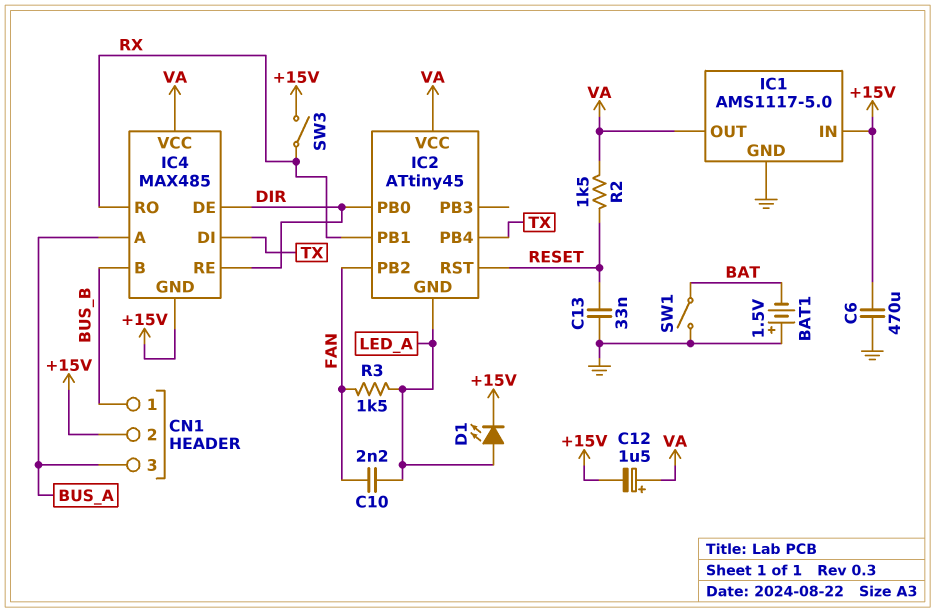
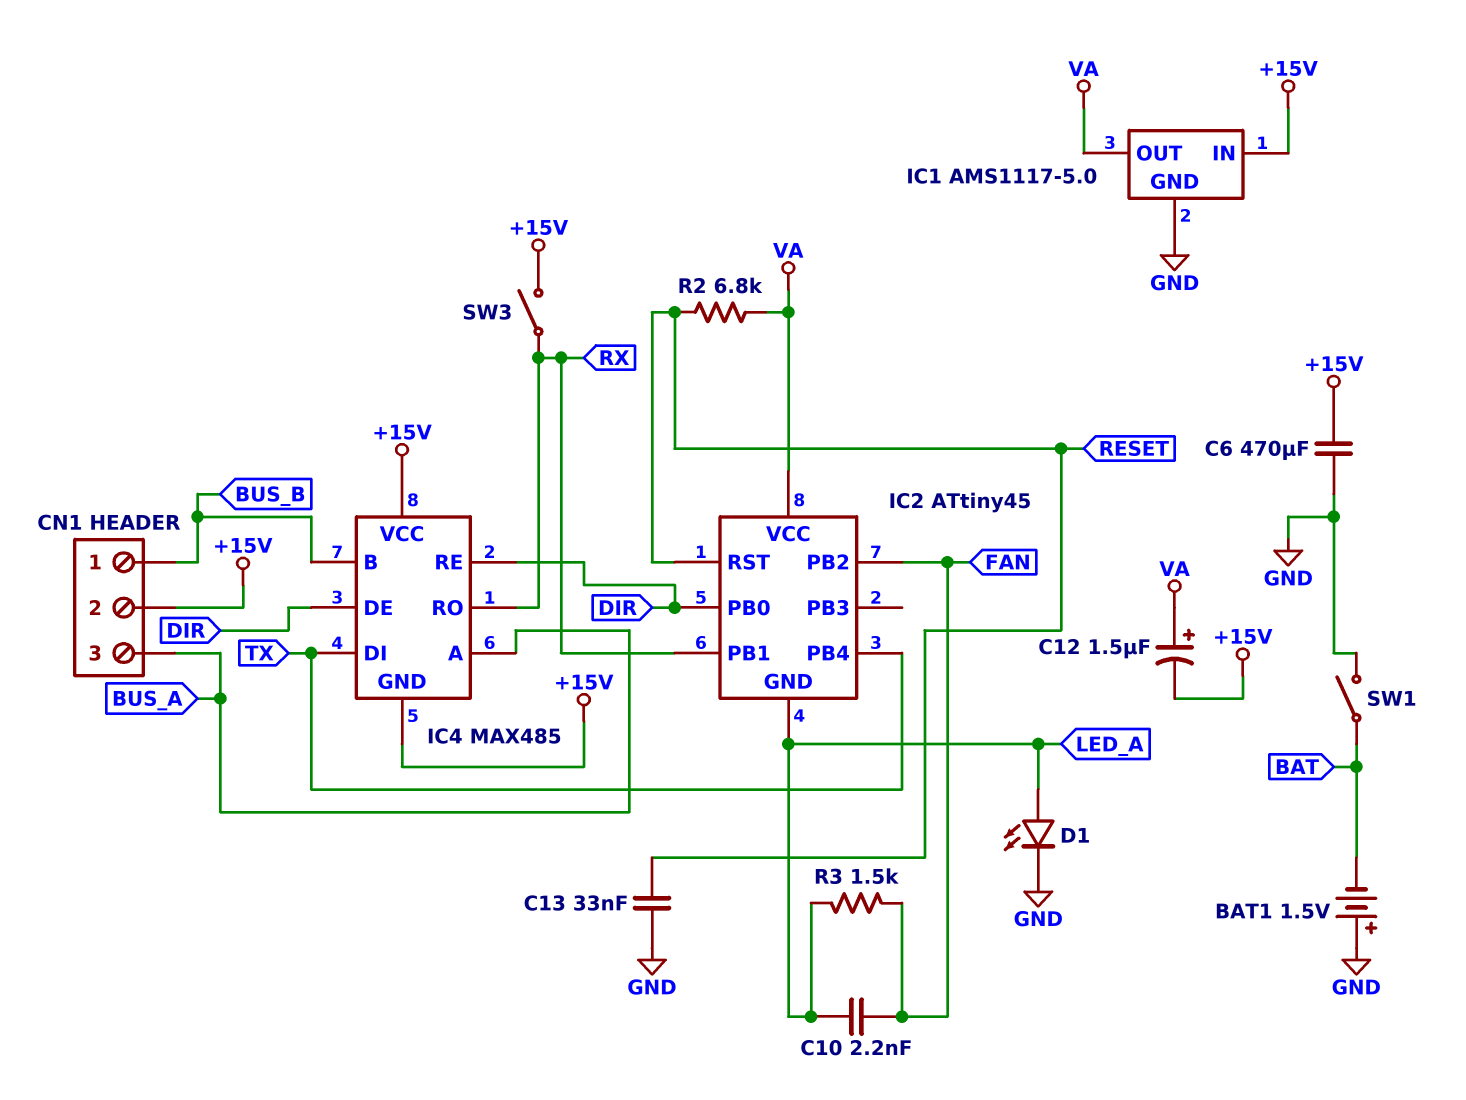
D1: LED (A LED_A, K +15V) -> LED (A LED_A, K GND)
IC4 pin VCC: VA -> +15V
R2: 1.5k (RESET, VA) -> 6.8k (RESET, VA)

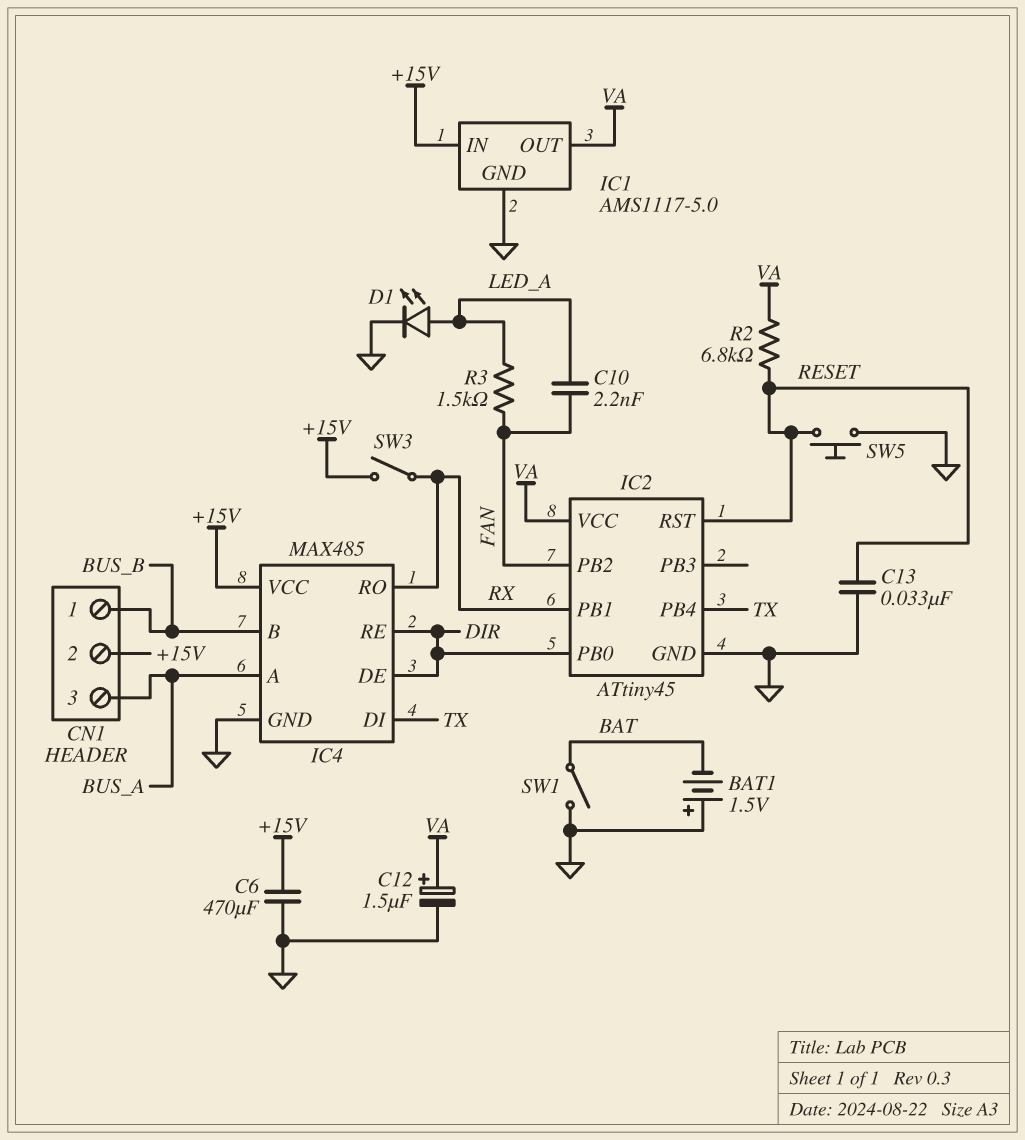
C12: 1.5uF (plus VA, minus +15V) -> 1.5uF (plus VA, minus GND)
IC2 pin GND: LED_A -> GND
IC4 pin GND: +15V -> GND
SW5: none -> button (GND, RESET)

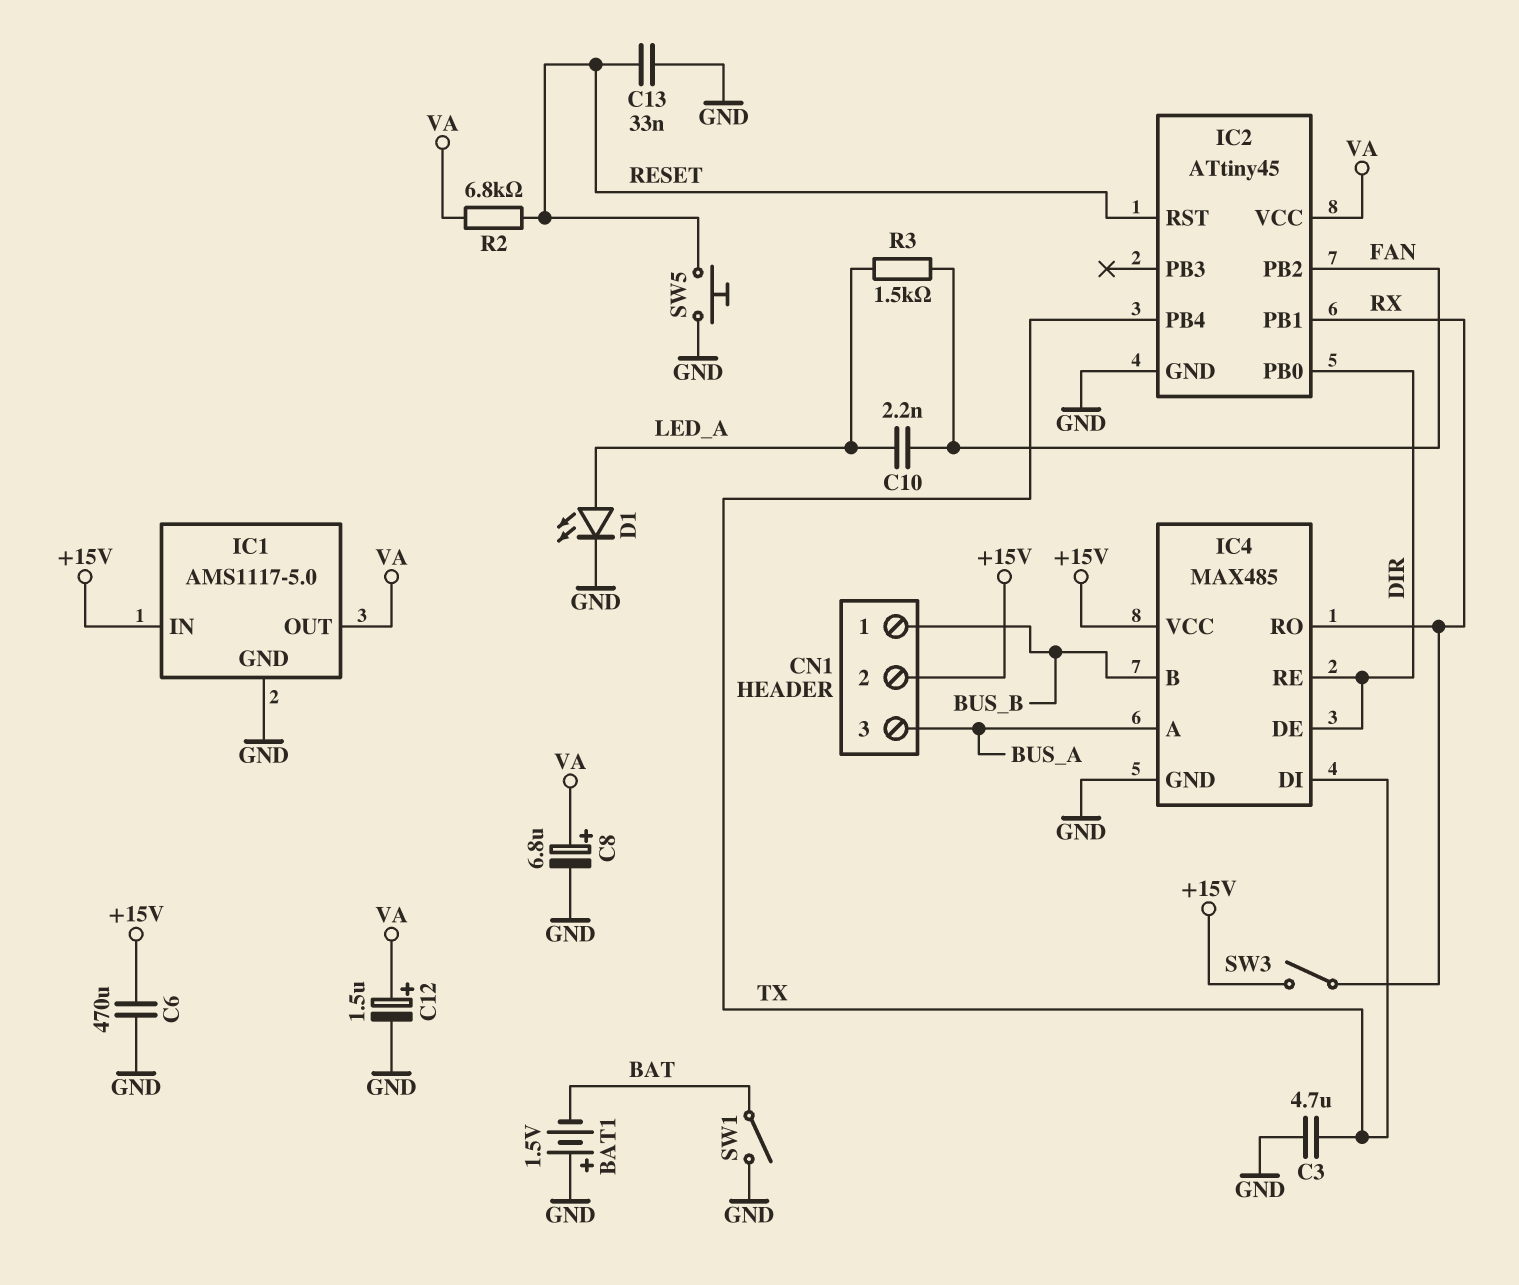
C3: none -> 4.7uF (GND, TX)
C8: none -> 6.8uF (plus VA, minus GND)

